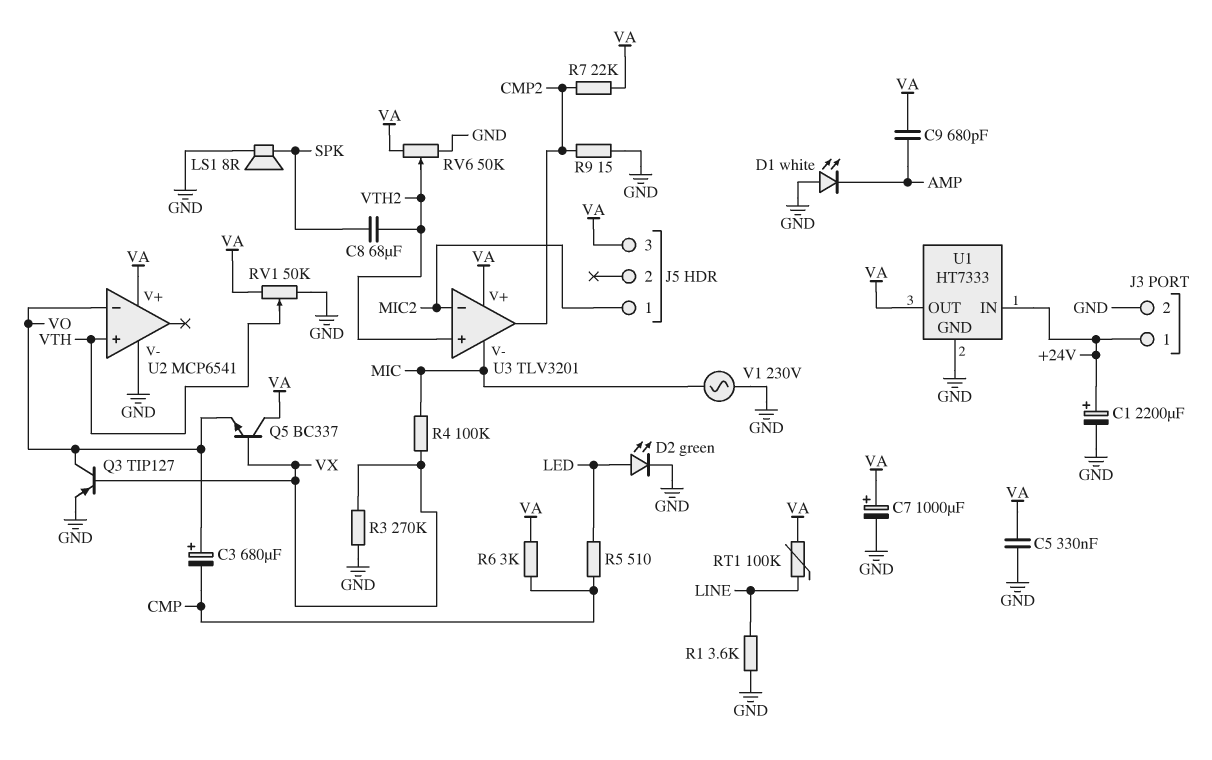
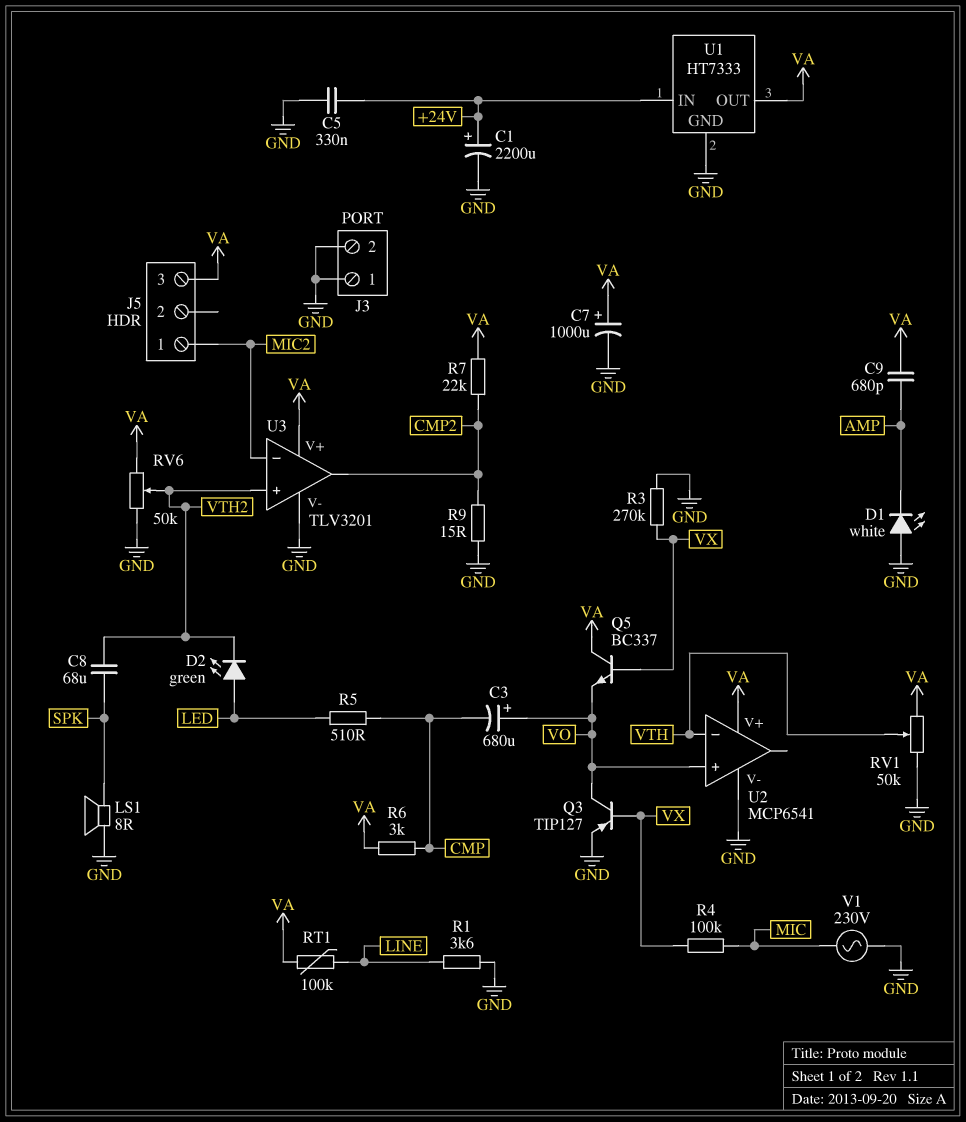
C5: 330nF (GND, VA) -> 330nF (+24V, GND)
D2: LED green (A LED, K GND) -> LED green (A LED, K VTH2)
J3 pin 1: +24V -> GND
U2 pin in+: VTH -> VO
U2 pin in-: VO -> VTH
U3 pin V-: MIC -> GND

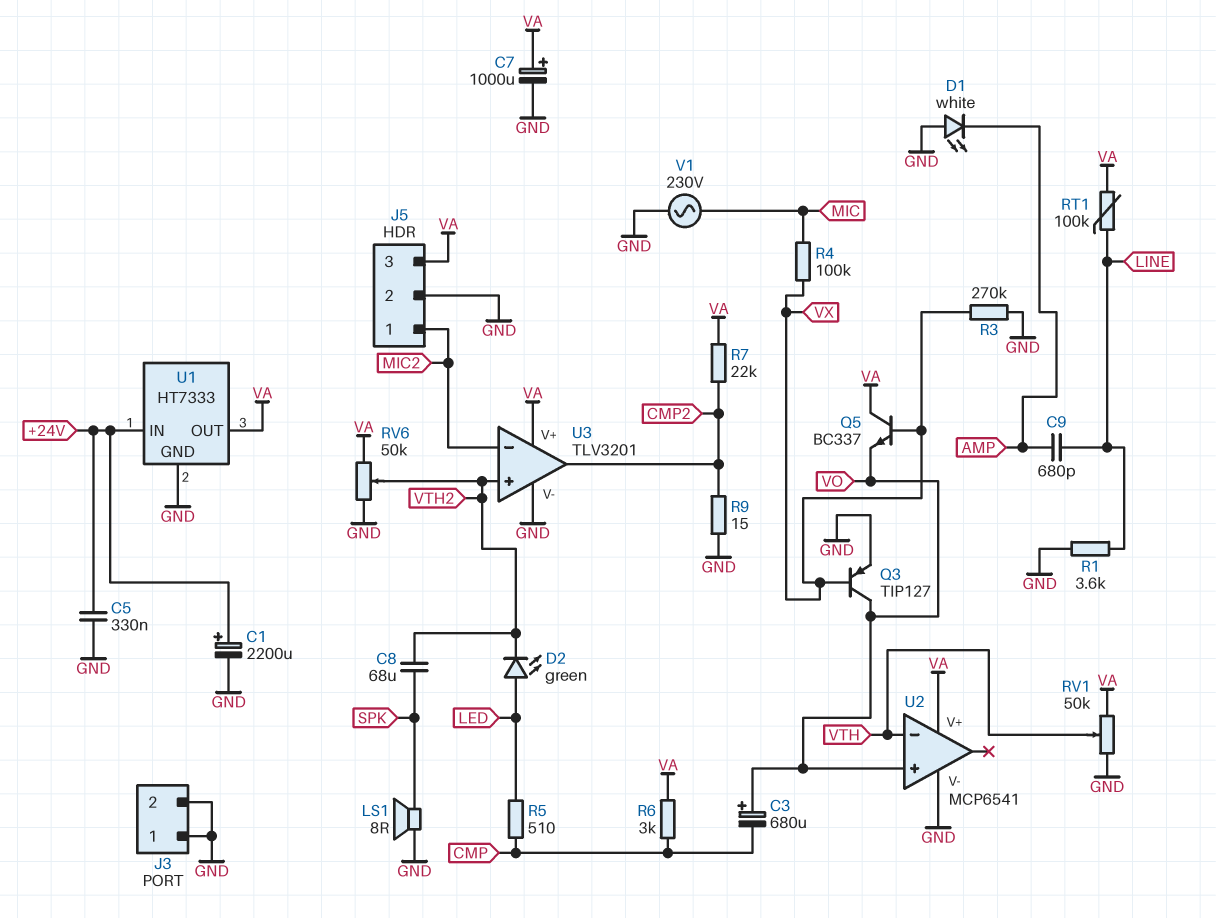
C9: 680pF (AMP, VA) -> 680pF (AMP, LINE)
J5 pin 2: none -> GND

